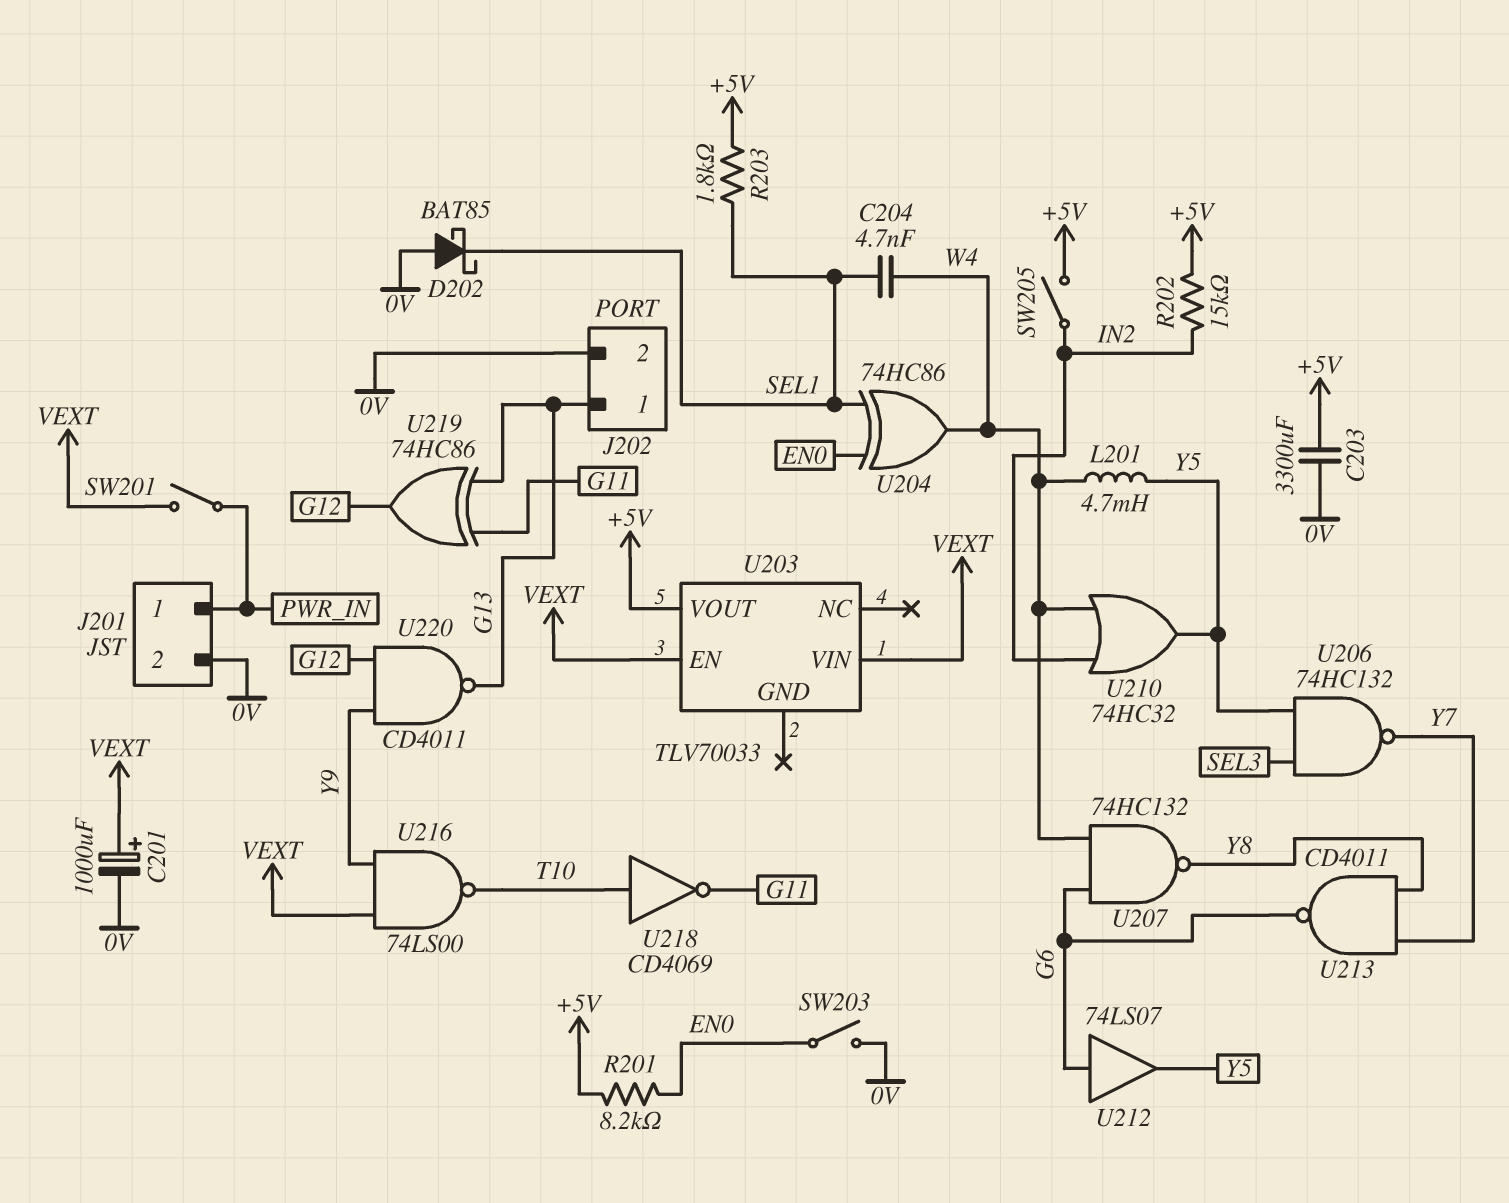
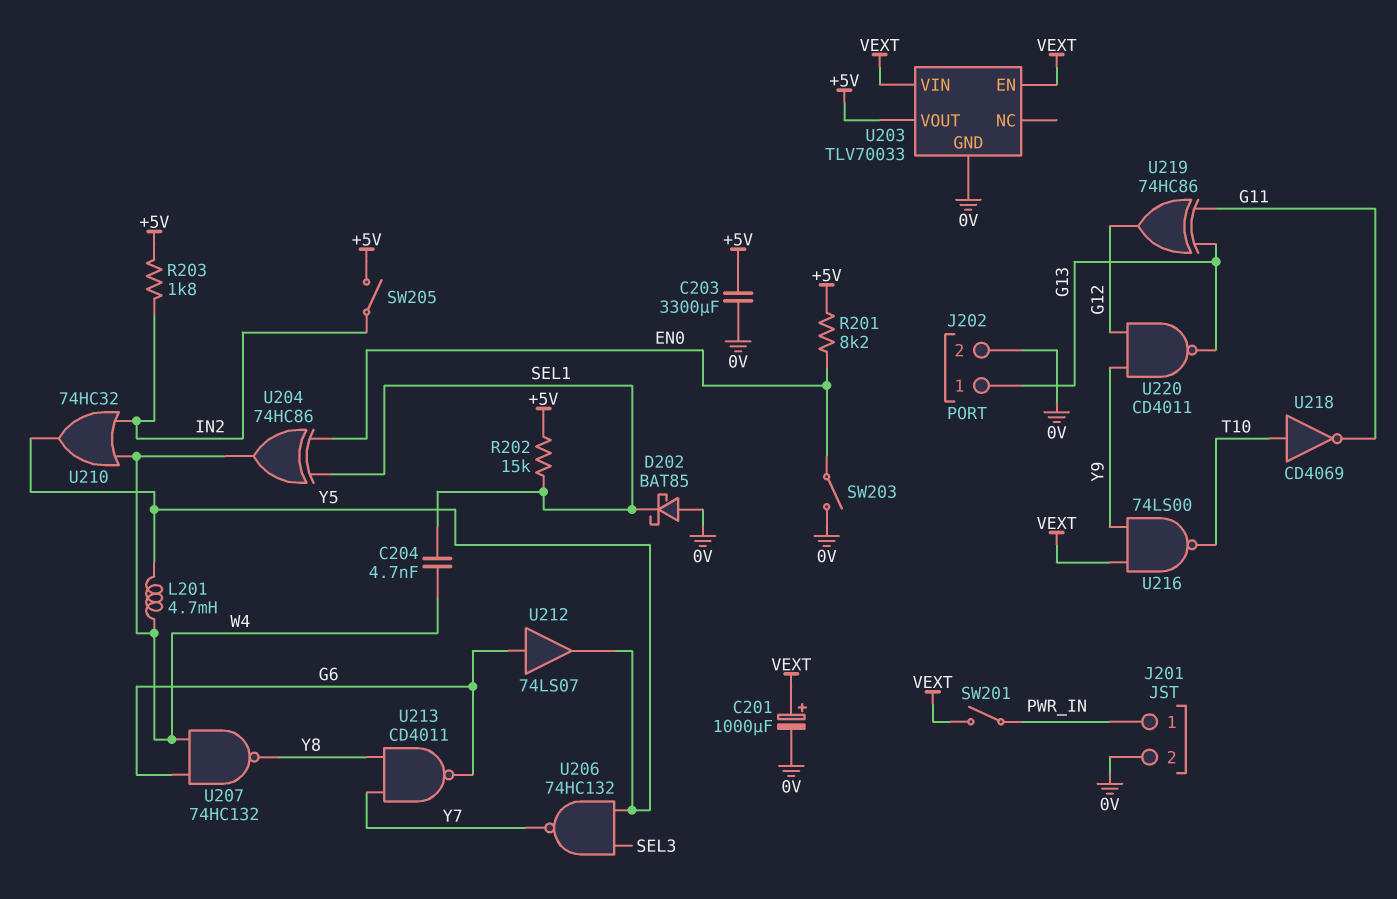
R202: 15k (+5V, IN2) -> 15k (+5V, SEL1)
R203: 1.8k (+5V, SEL1) -> 1.8k (+5V, IN2)
U203 pin GND: none -> 0V

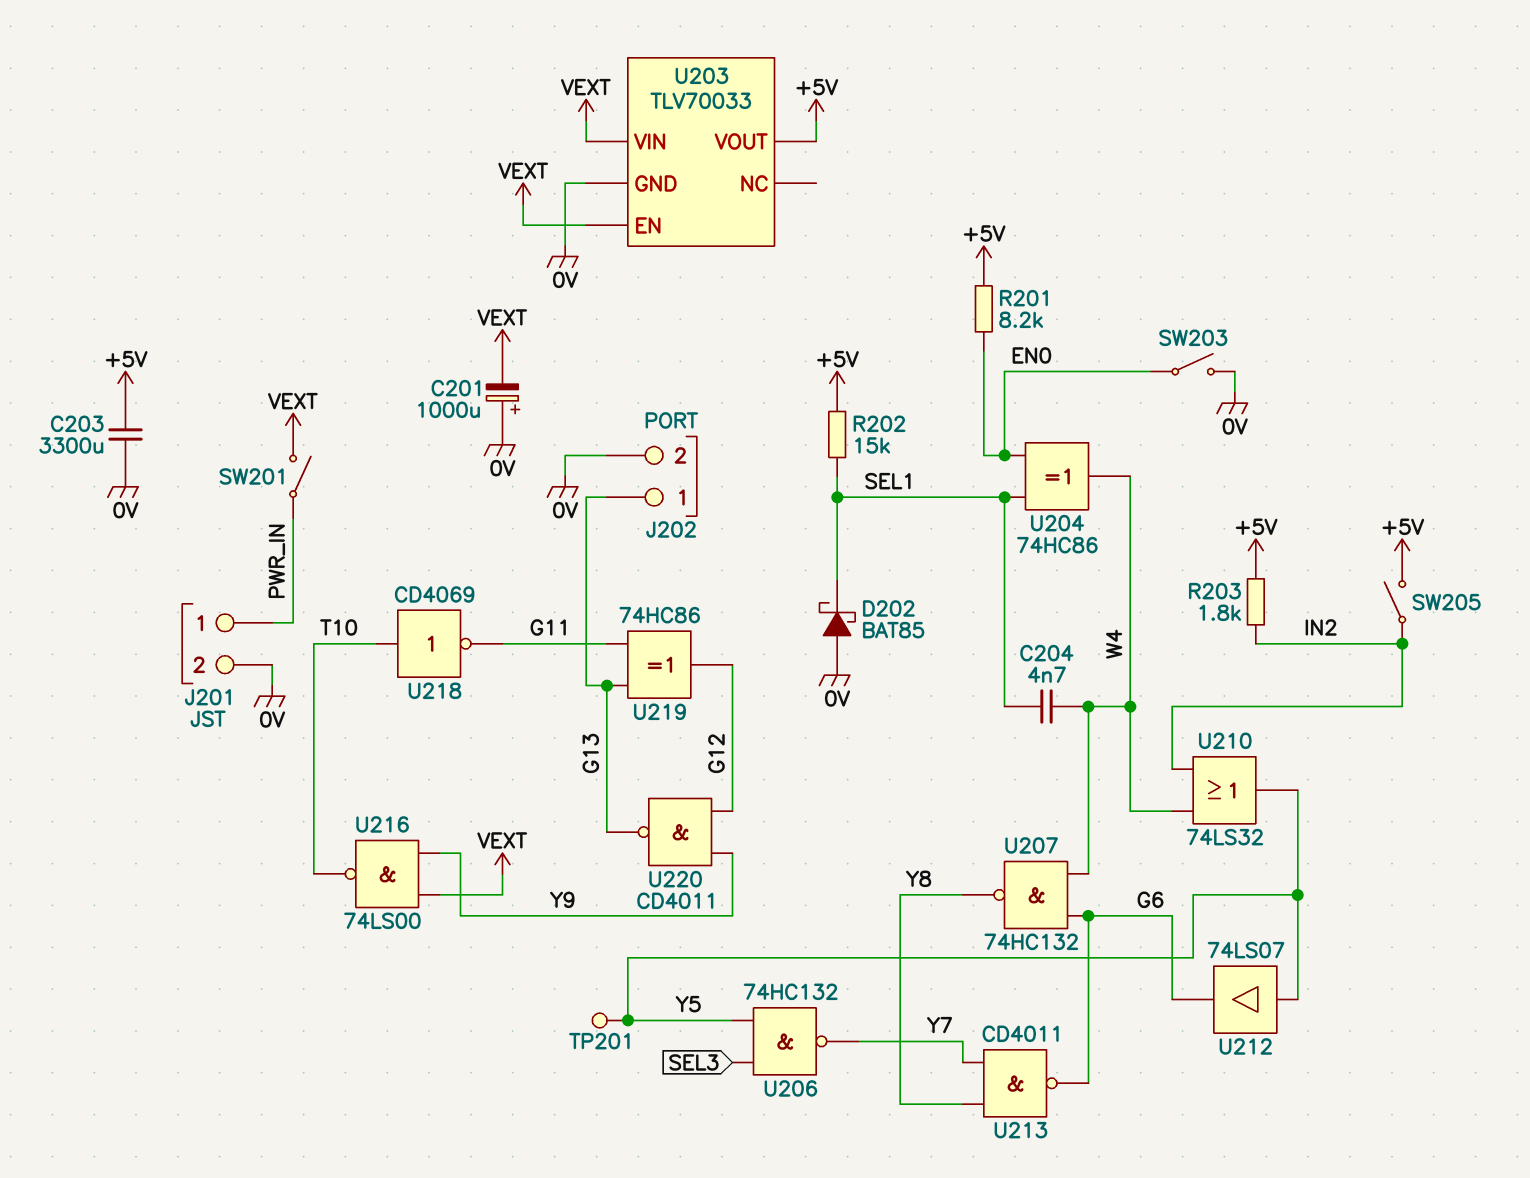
C201: 1000uF (plus VEXT, minus 0V) -> 1000uF (plus 0V, minus VEXT)
L201: 4.7mH (W4, Y5) -> none
TP201: none -> test point (Y5)
U210: OR 74HC32 (in IN2, in W4, out Y5) -> OR 74LS32 (in IN2, in W4, out Y5)
U212: buffer 74LS07 (in G6, out Y5) -> buffer 74LS07 (in Y5, out G6)

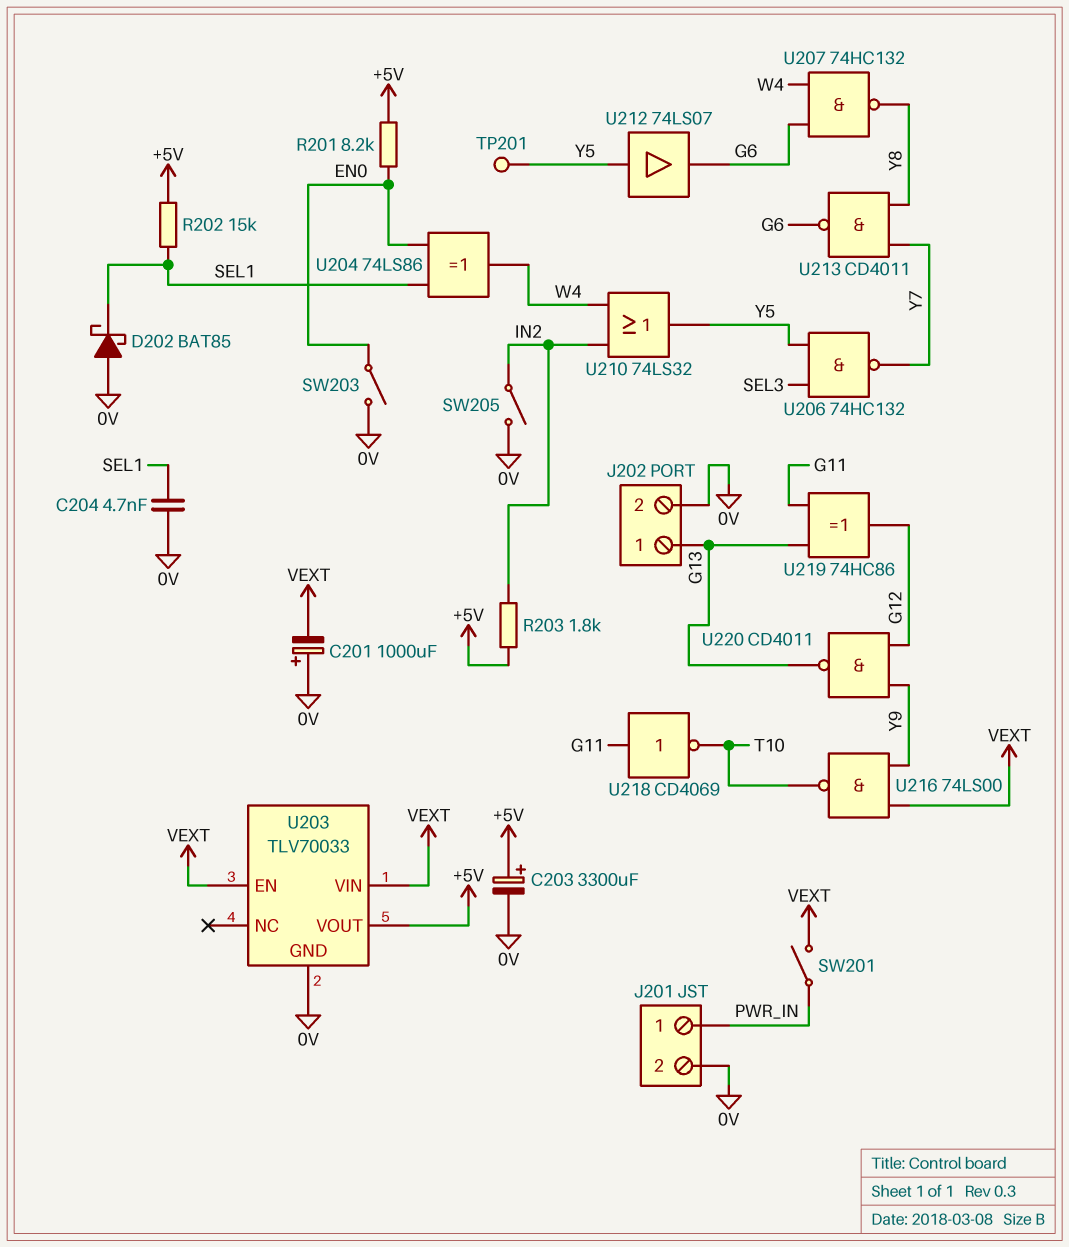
C203: 3300uF (+5V, 0V) -> 3300uF (plus +5V, minus 0V)
C204: 4.7nF (SEL1, W4) -> 4.7nF (0V, SEL1)
SW205: switch (+5V, IN2) -> switch (0V, IN2)
U204: XOR 74HC86 (in EN0, in SEL1, out W4) -> XOR 74LS86 (in EN0, in SEL1, out W4)
U218: NOT CD4069 (in T10, out G11) -> NOT CD4069 (in G11, out T10)

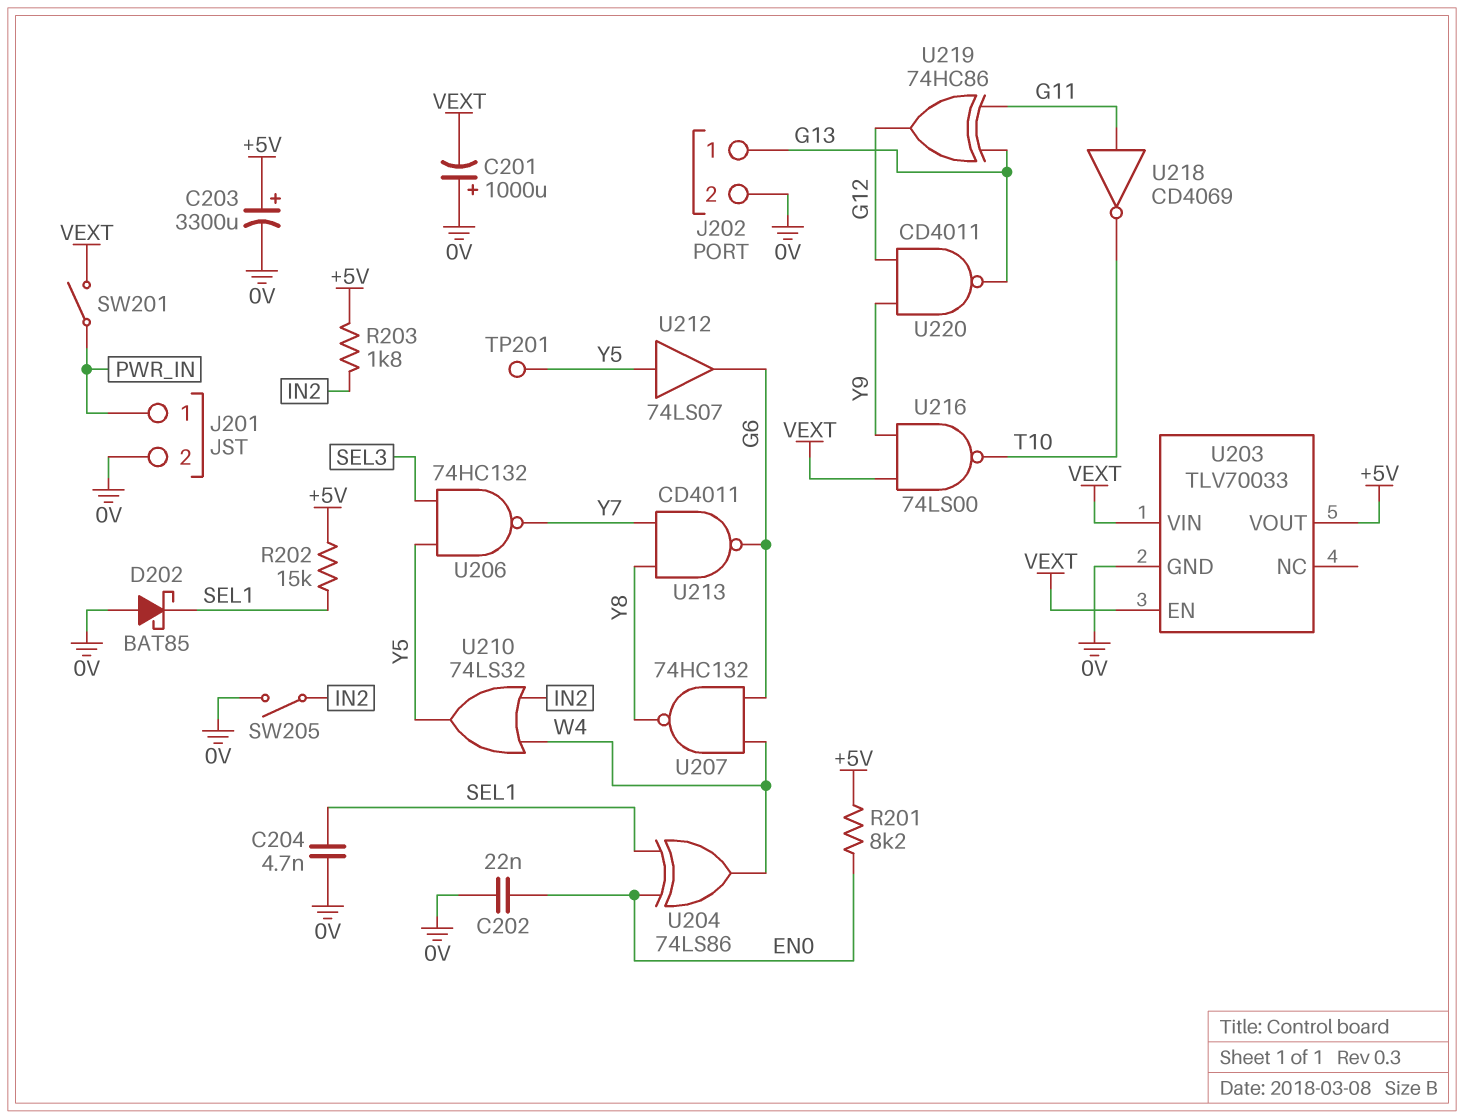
C202: none -> 22nF (0V, EN0)
SW203: switch (0V, EN0) -> none

